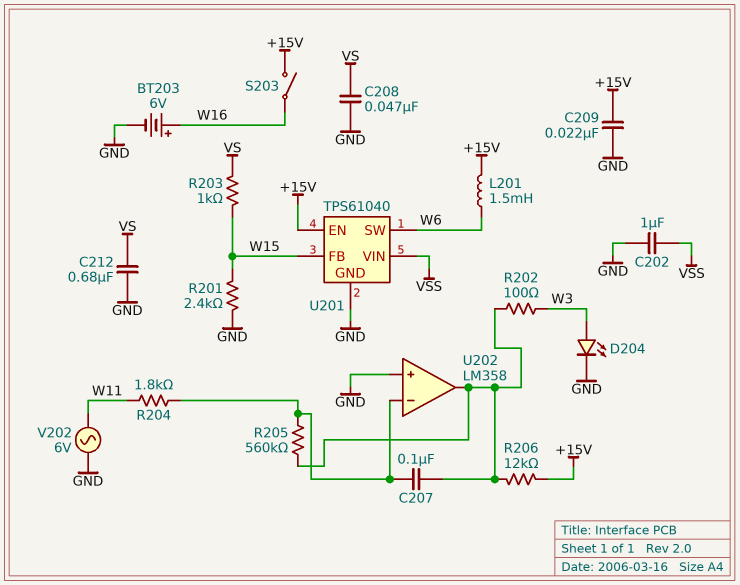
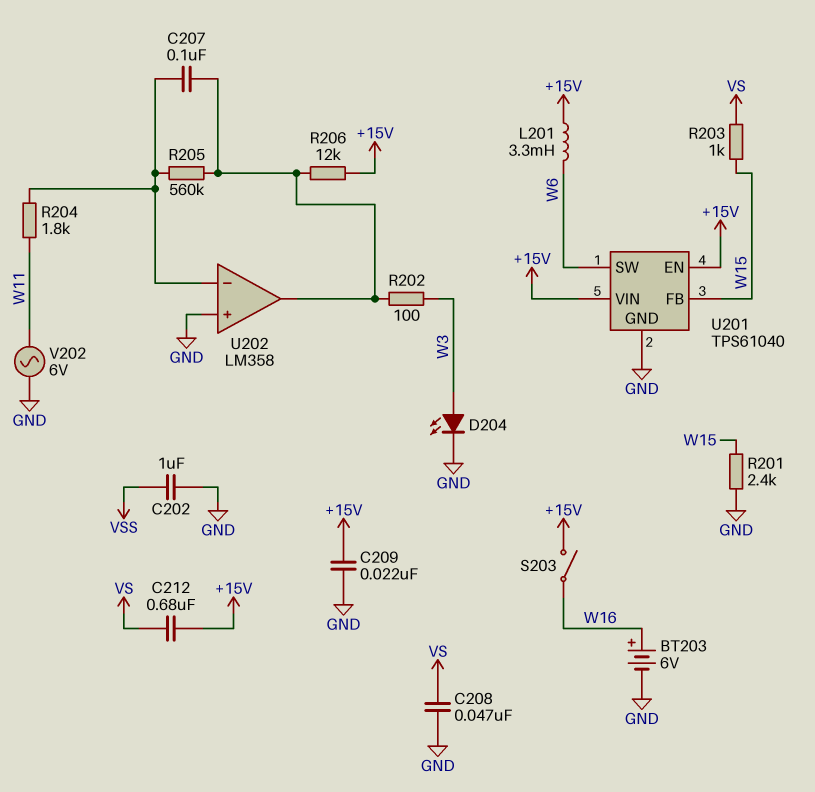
C212: 680nF (GND, VS) -> 680nF (+15V, VS)
L201: 1.5mH (+15V, W6) -> 3.3mH (+15V, W6)
U201 pin VIN: VSS -> +15V

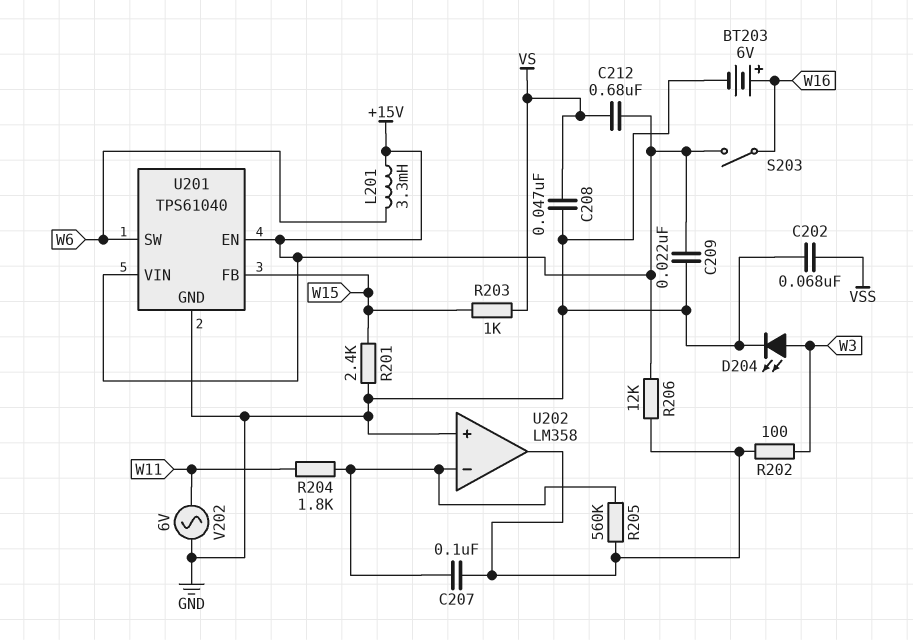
C202: 1uF (GND, VSS) -> 68nF (GND, VSS)

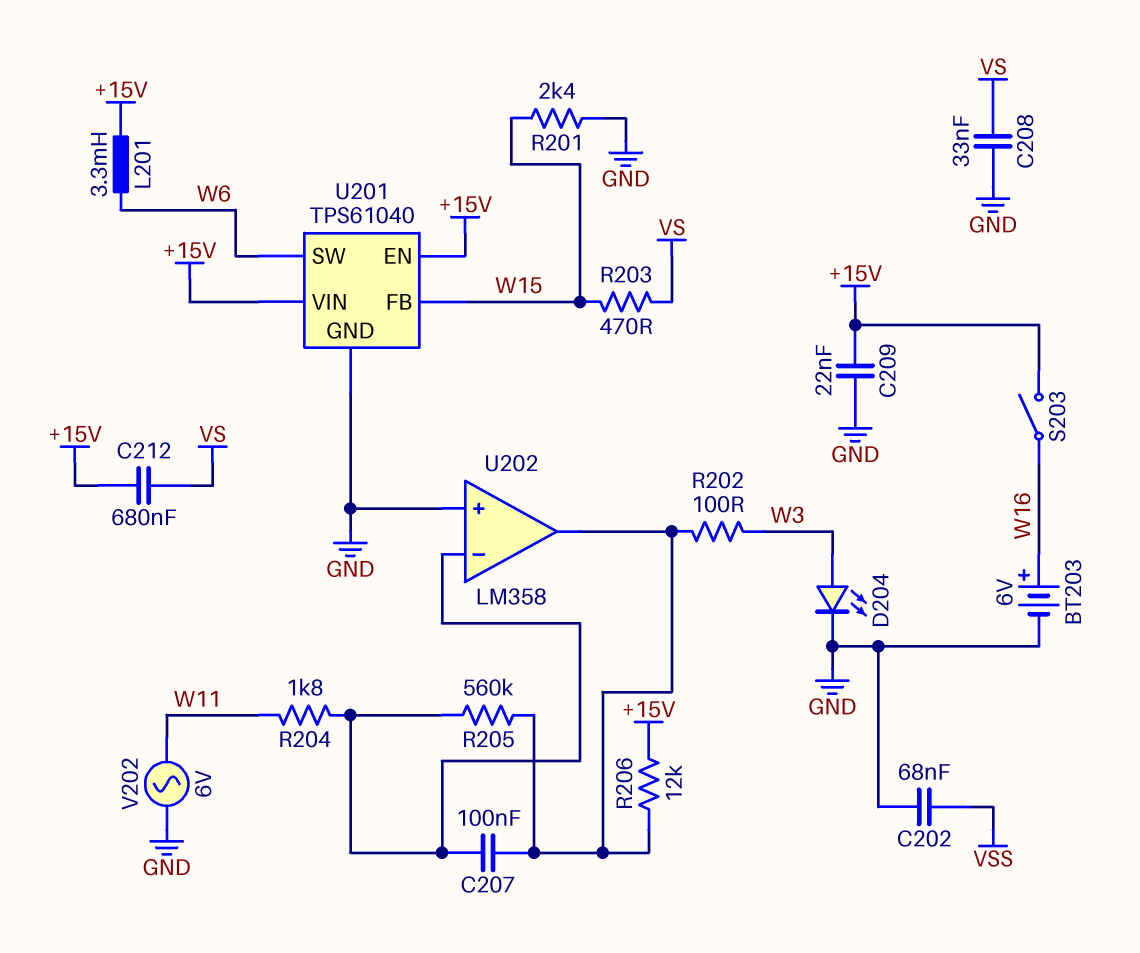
C208: 47nF (GND, VS) -> 33nF (GND, VS)
R203: 1k (VS, W15) -> 470 (VS, W15)

